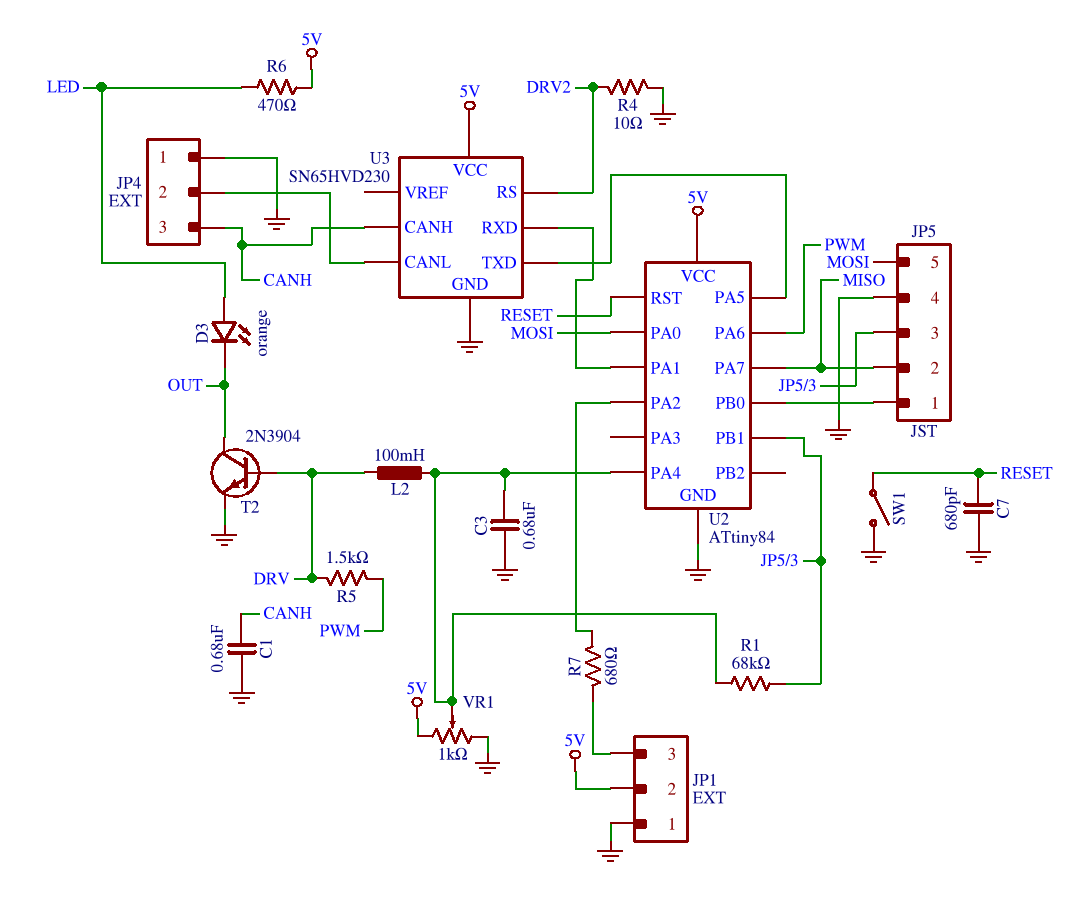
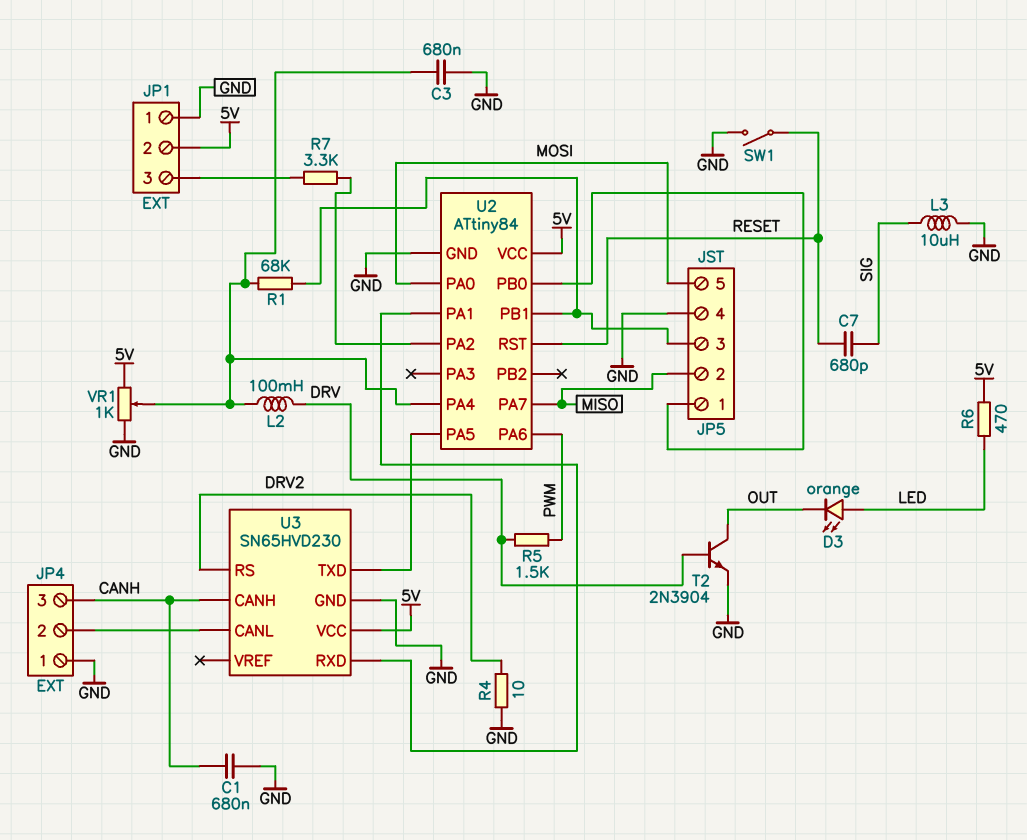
C7: 680pF (GND, RESET) -> 680pF (RESET, SIG)
L3: none -> 10uH (GND, SIG)
R7: 680 (JP1/3, U2/PA2) -> 3.3k (JP1/3, U2/PA2)

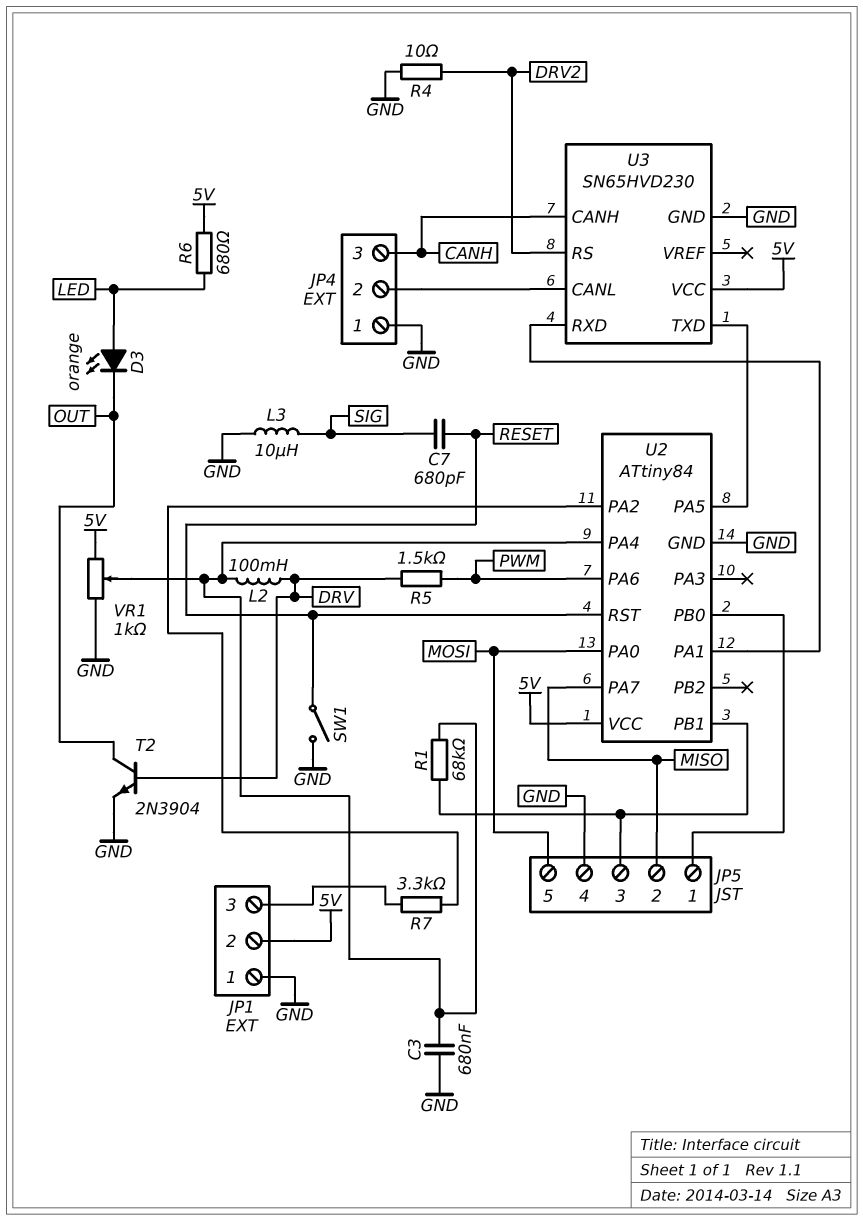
C1: 680nF (CANH, GND) -> none
R6: 470 (5V, LED) -> 680 (5V, LED)

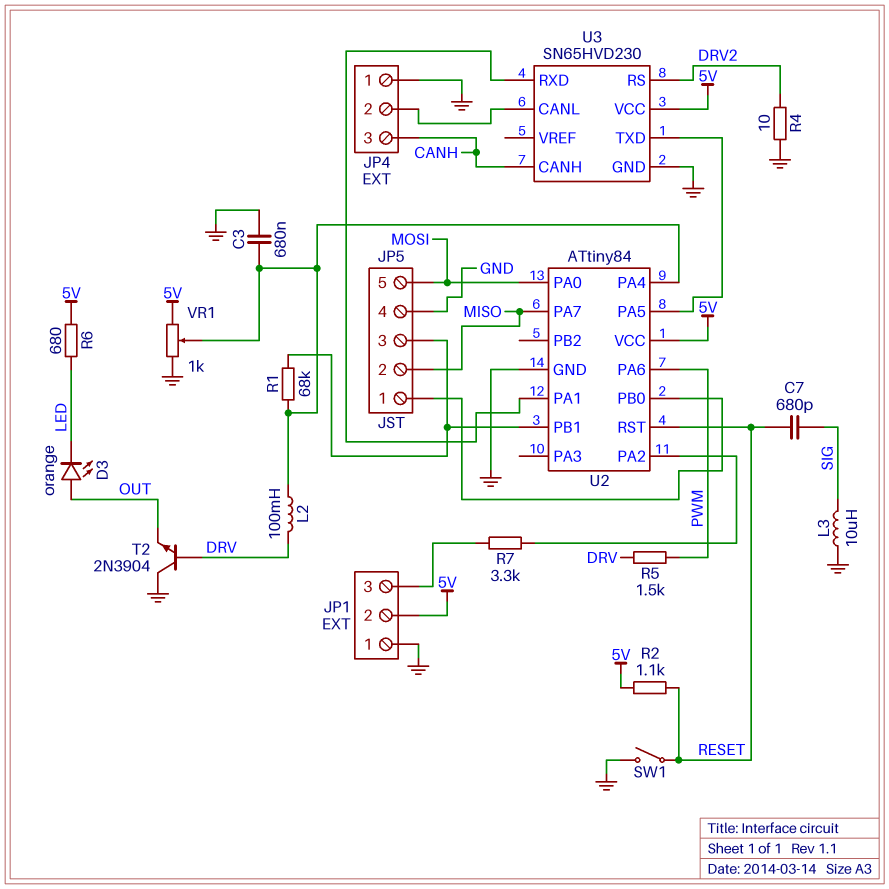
D3: LED orange (A LED, K OUT) -> LED orange (A OUT, K LED)
R2: none -> 1.1k (5V, RESET)
T2: NPN 2N3904 (B DRV, C OUT, E GND) -> NPN 2N3904 (B DRV, C GND, E OUT)

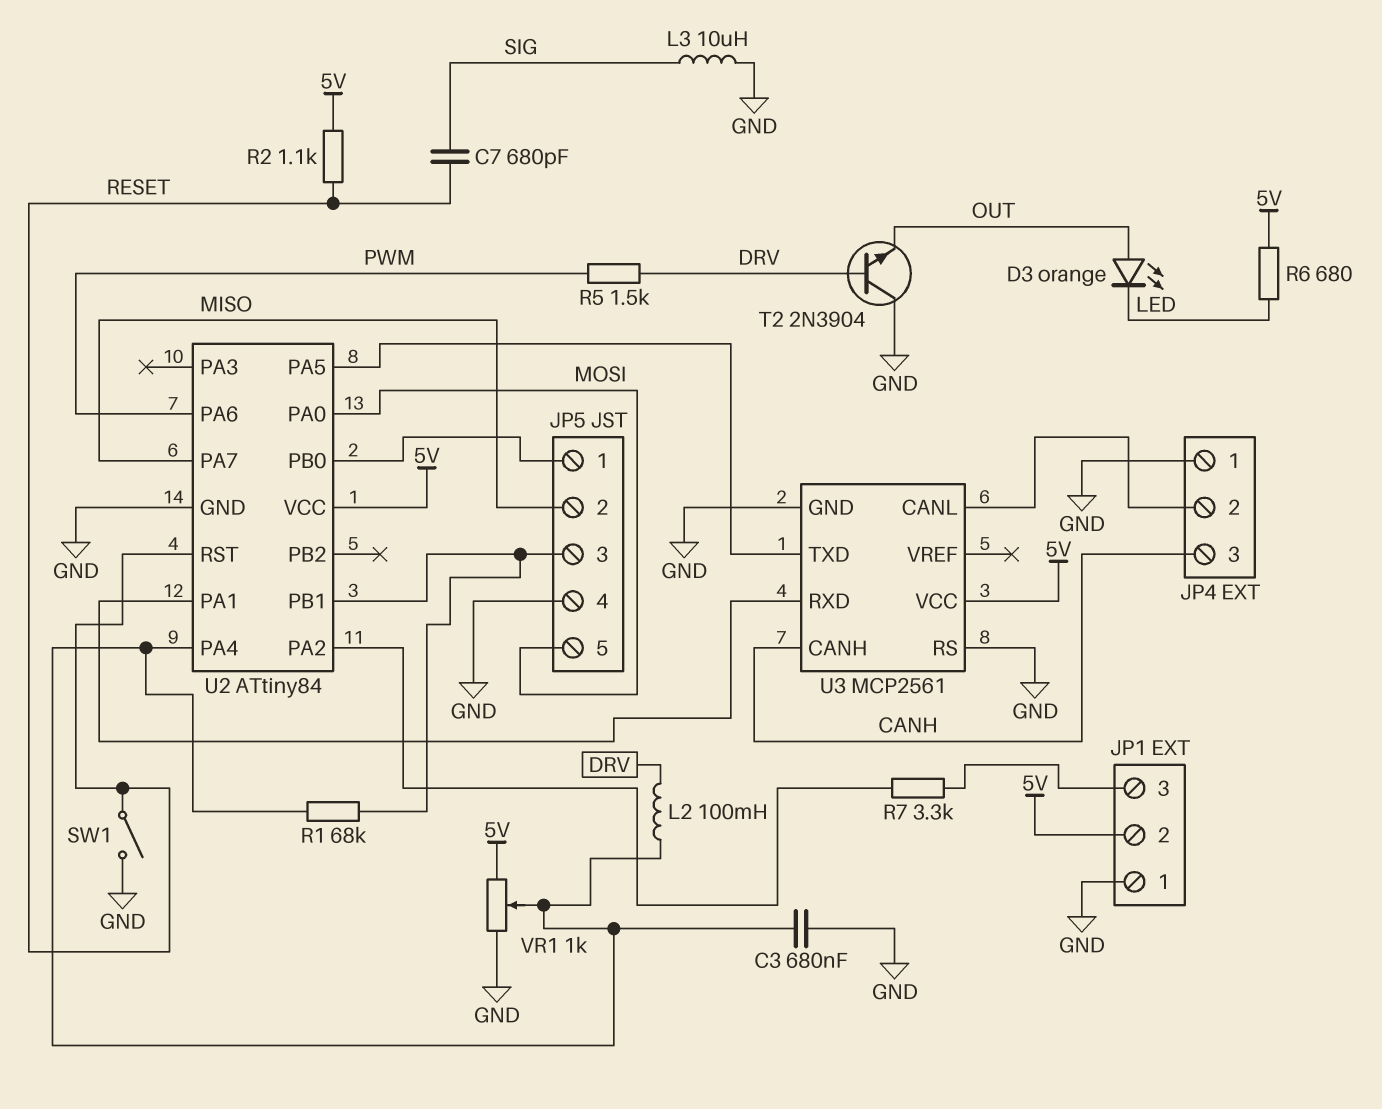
R4: 10 (DRV2, GND) -> none
U3: SN65HVD230 -> MCP2561
U3 pin RS: DRV2 -> GND

